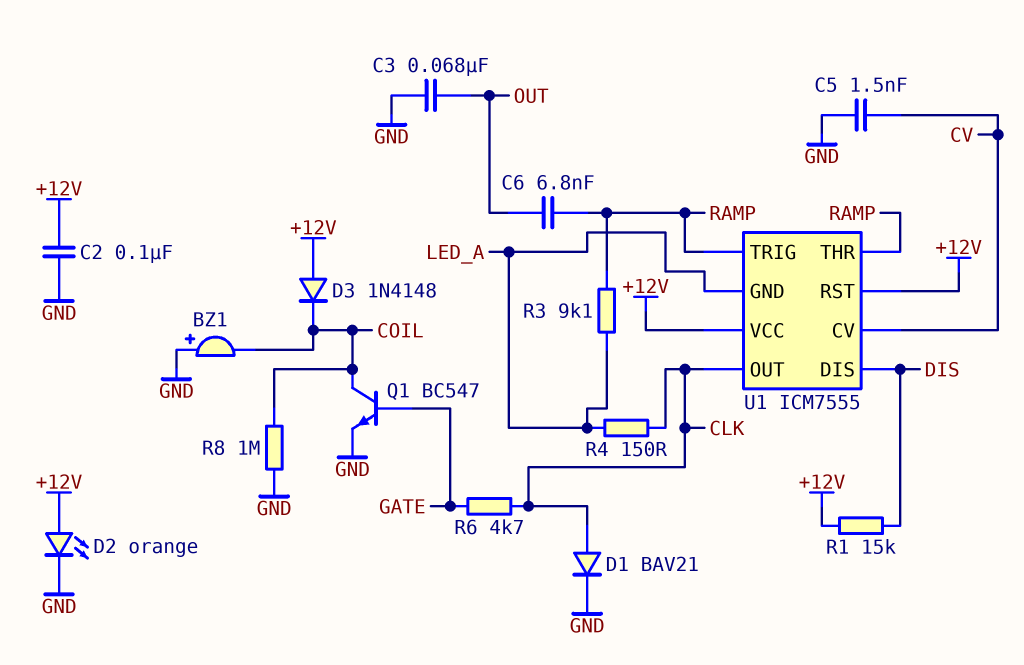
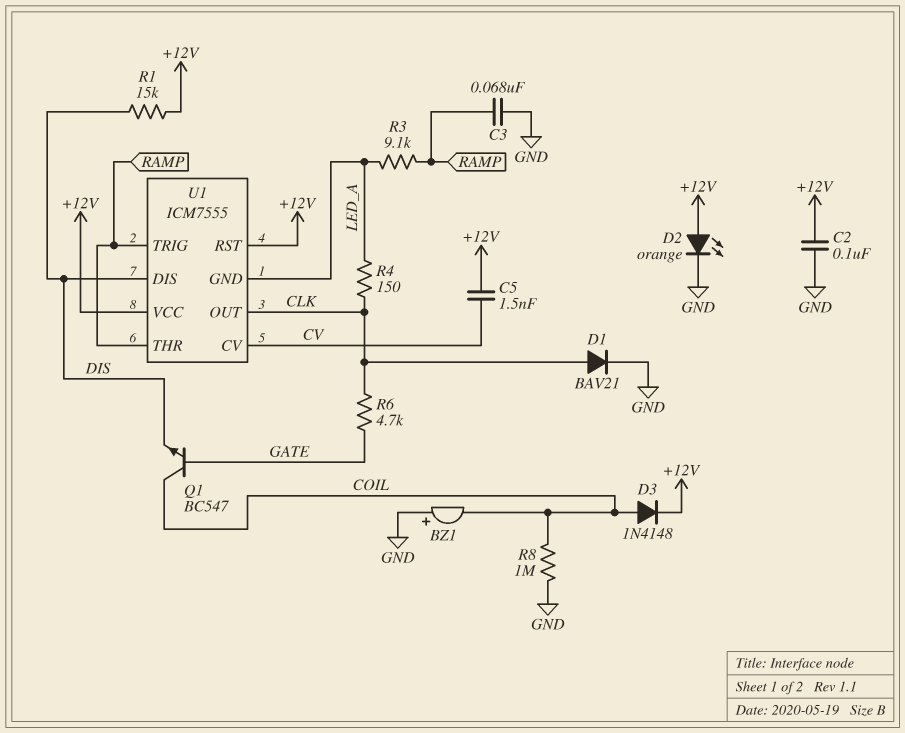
C3: 68nF (GND, OUT) -> 68nF (GND, RAMP)
C5: 1.5nF (CV, GND) -> 1.5nF (+12V, CV)
C6: 6.8nF (OUT, RAMP) -> none
D3: diode 1N4148 (A +12V, K COIL) -> diode 1N4148 (A COIL, K +12V)
Q1: NPN BC547 (B GATE, C COIL, E GND) -> NPN BC547 (B GATE, C COIL, E DIS)

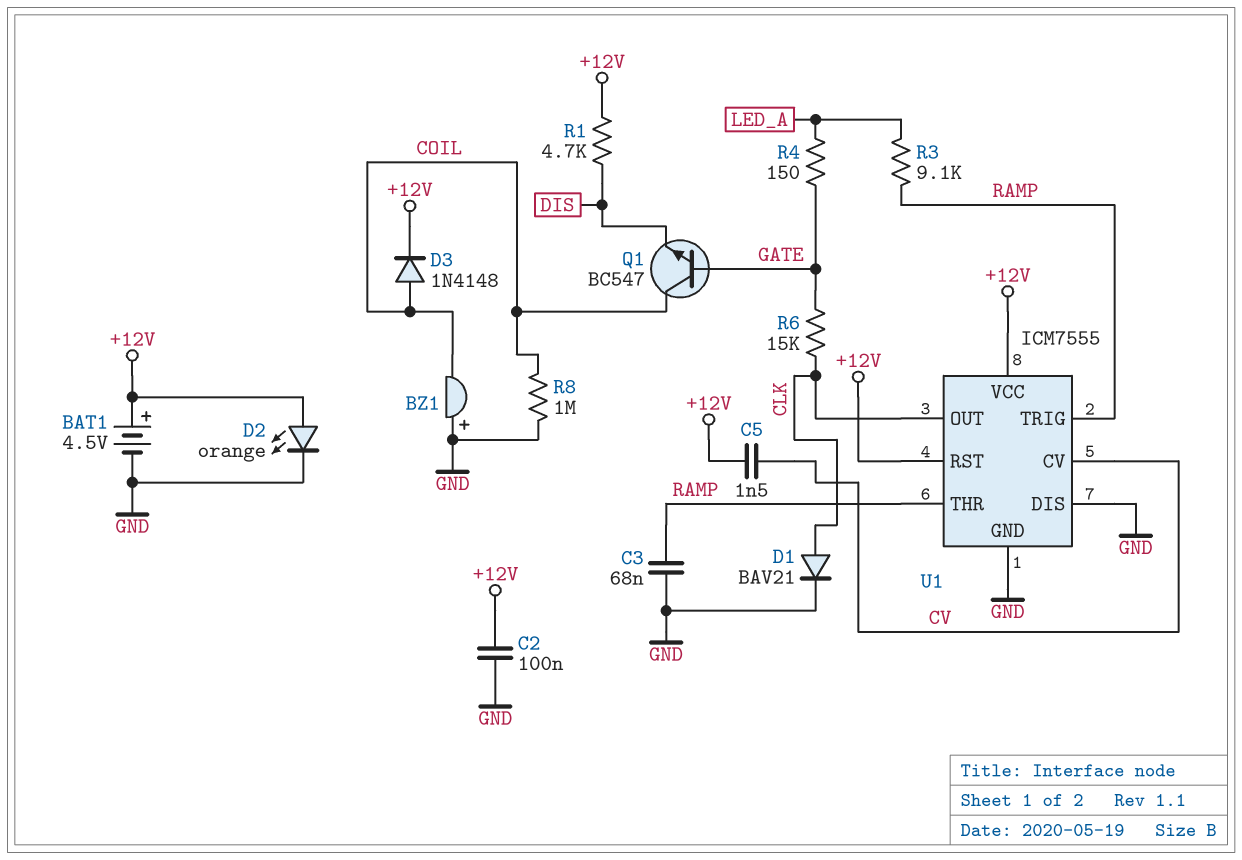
BAT1: none -> 4.5V (plus +12V, minus GND)
R1: 15k (+12V, DIS) -> 4.7k (+12V, DIS)
R4: 150 (CLK, LED_A) -> 150 (GATE, LED_A)
R6: 4.7k (CLK, GATE) -> 15k (CLK, GATE)
U1 pin DIS: DIS -> GND
U1 pin GND: LED_A -> GND

